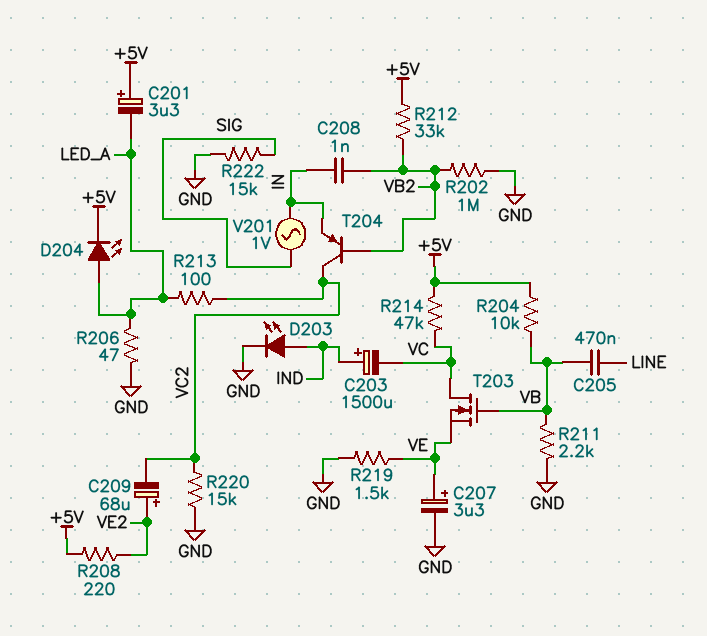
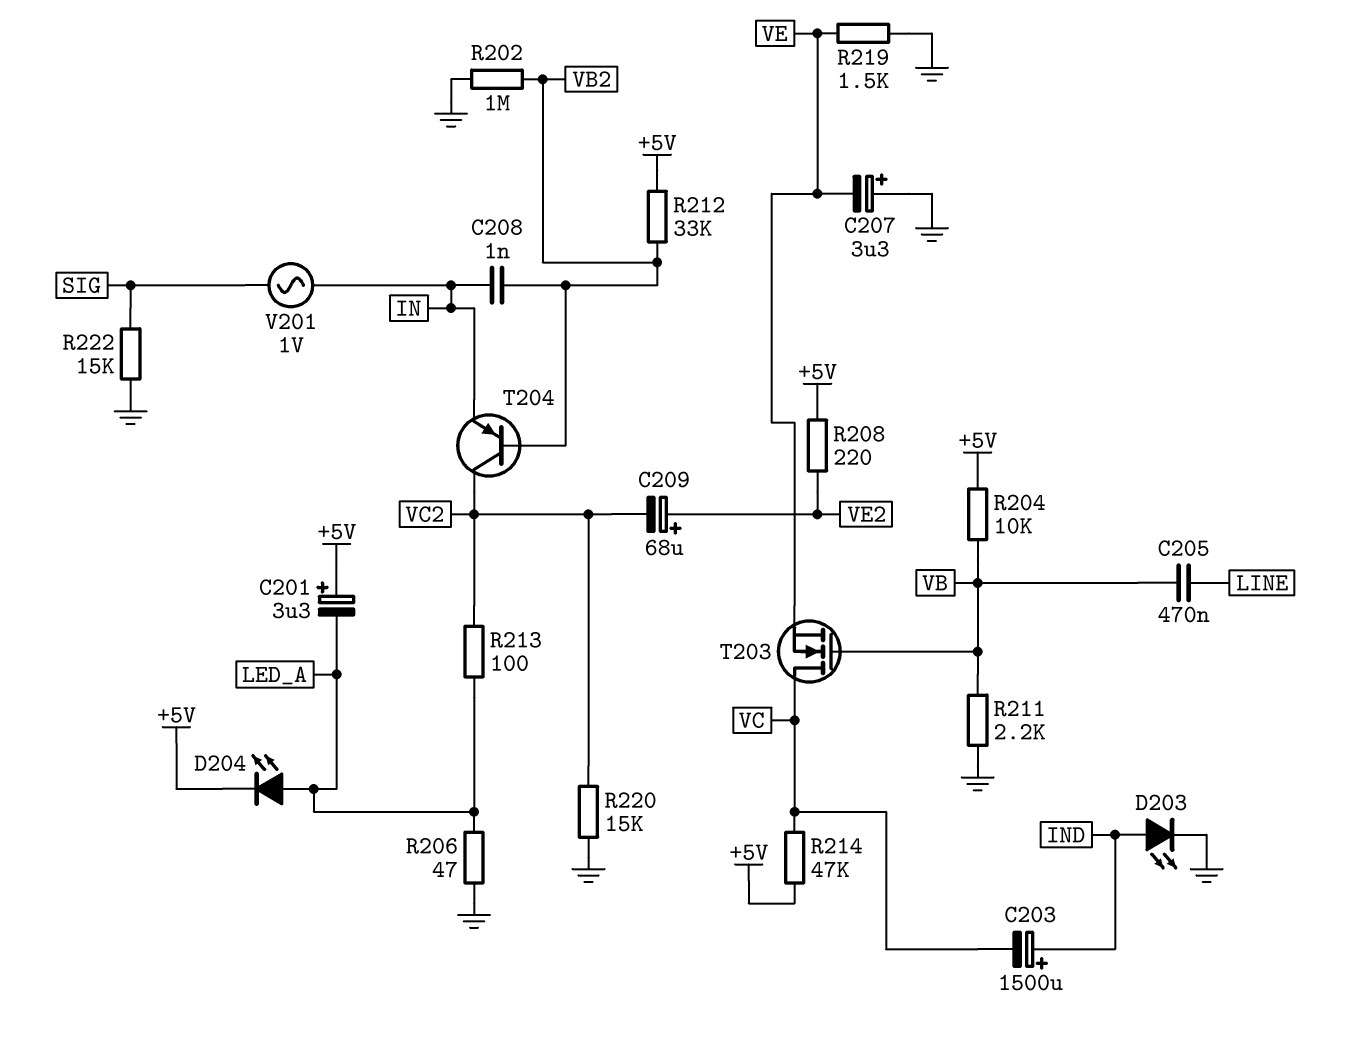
C207: 3.3uF (plus VE, minus GND) -> 3.3uF (plus GND, minus VE)

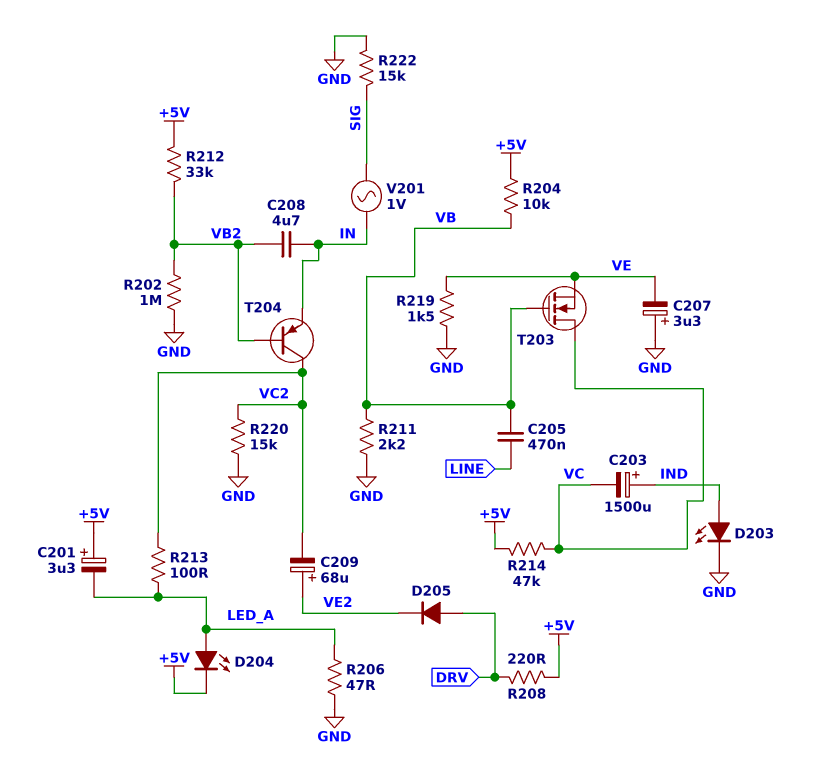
C208: 1nF (IN, VB2) -> 4.7uF (IN, VB2)
D205: none -> diode (A DRV, K VE2)
R208: 220 (+5V, VE2) -> 220 (+5V, DRV)

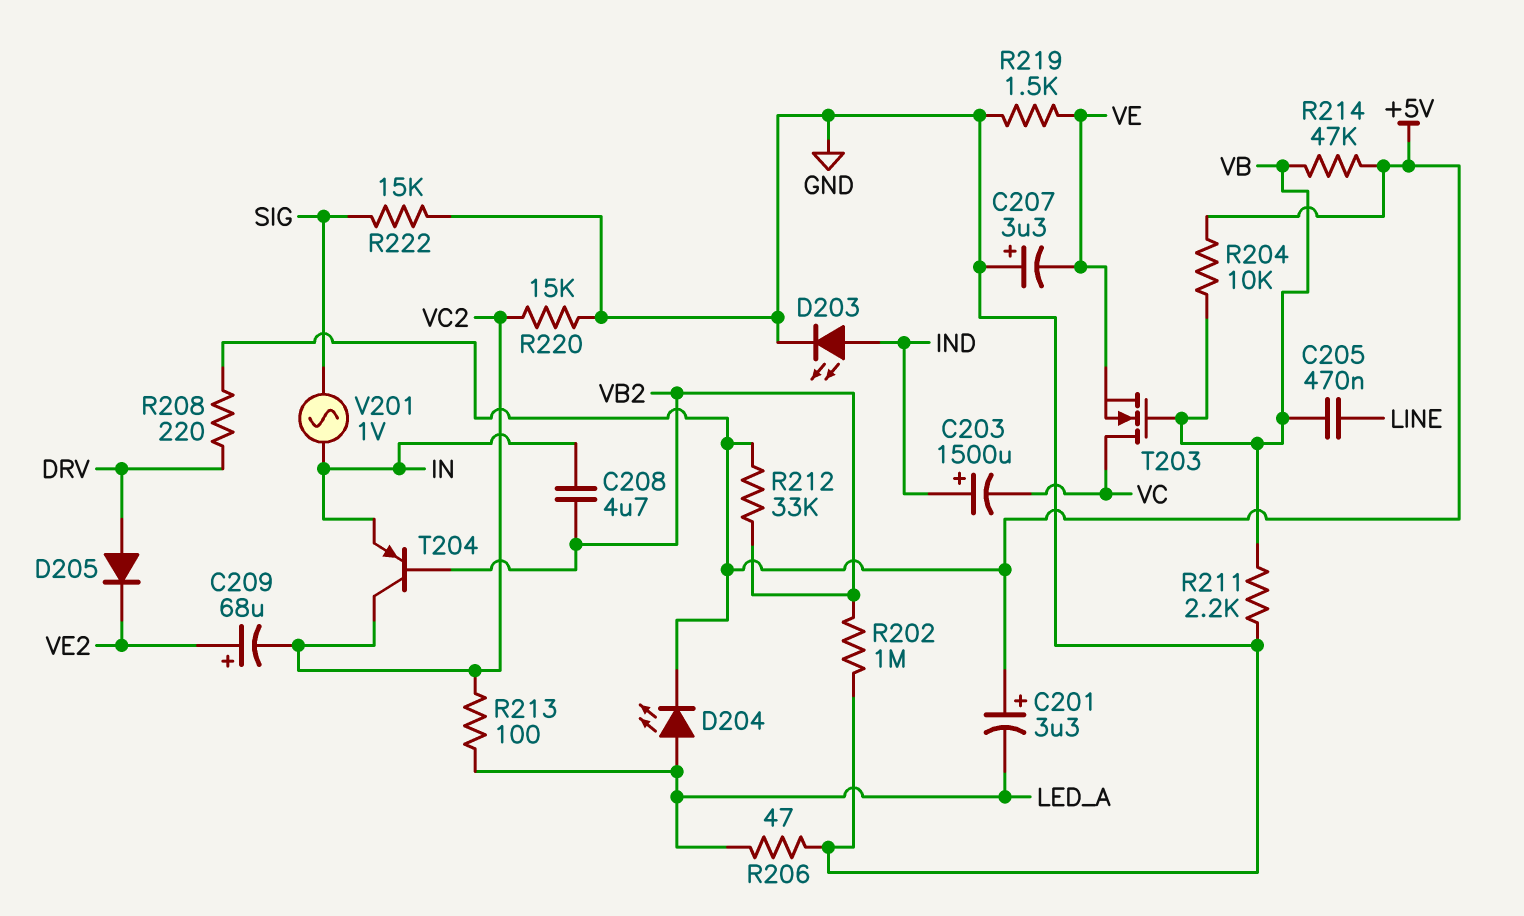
R214: 47k (+5V, VC) -> 47k (+5V, VB)

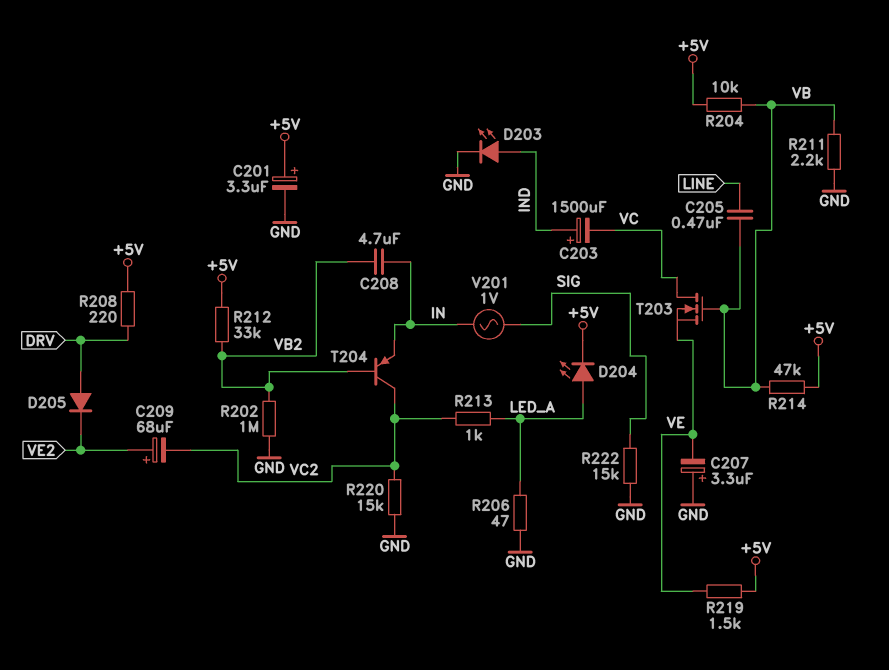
C201: 3.3uF (plus +5V, minus LED_A) -> 3.3uF (plus +5V, minus GND)
R213: 100 (LED_A, VC2) -> 1k (LED_A, VC2)
R219: 1.5k (GND, VE) -> 1.5k (+5V, VE)

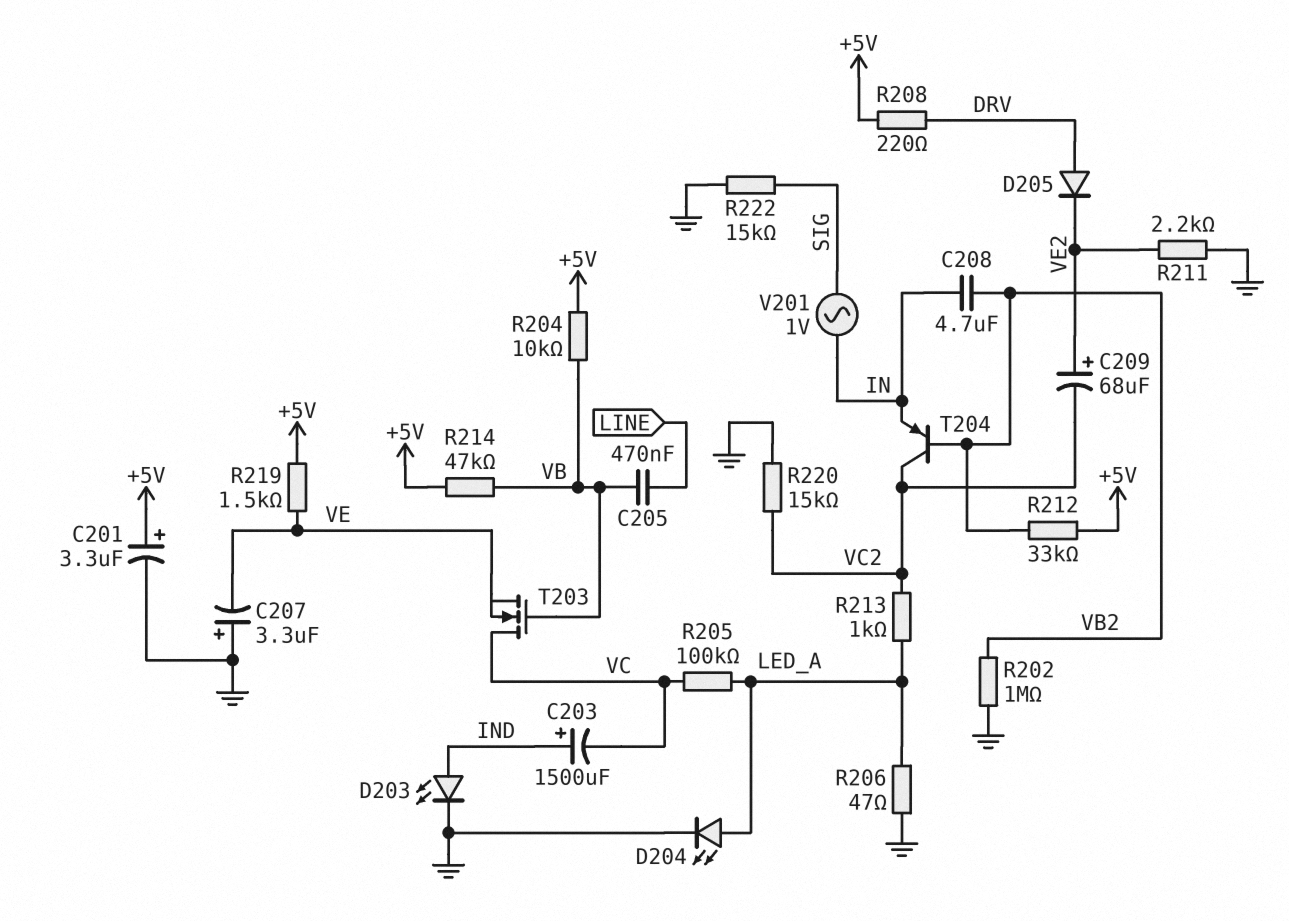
D204: LED (A LED_A, K +5V) -> LED (A LED_A, K GND)
R205: none -> 100k (LED_A, VC)
R211: 2.2k (GND, VB) -> 2.2k (GND, VE2)

